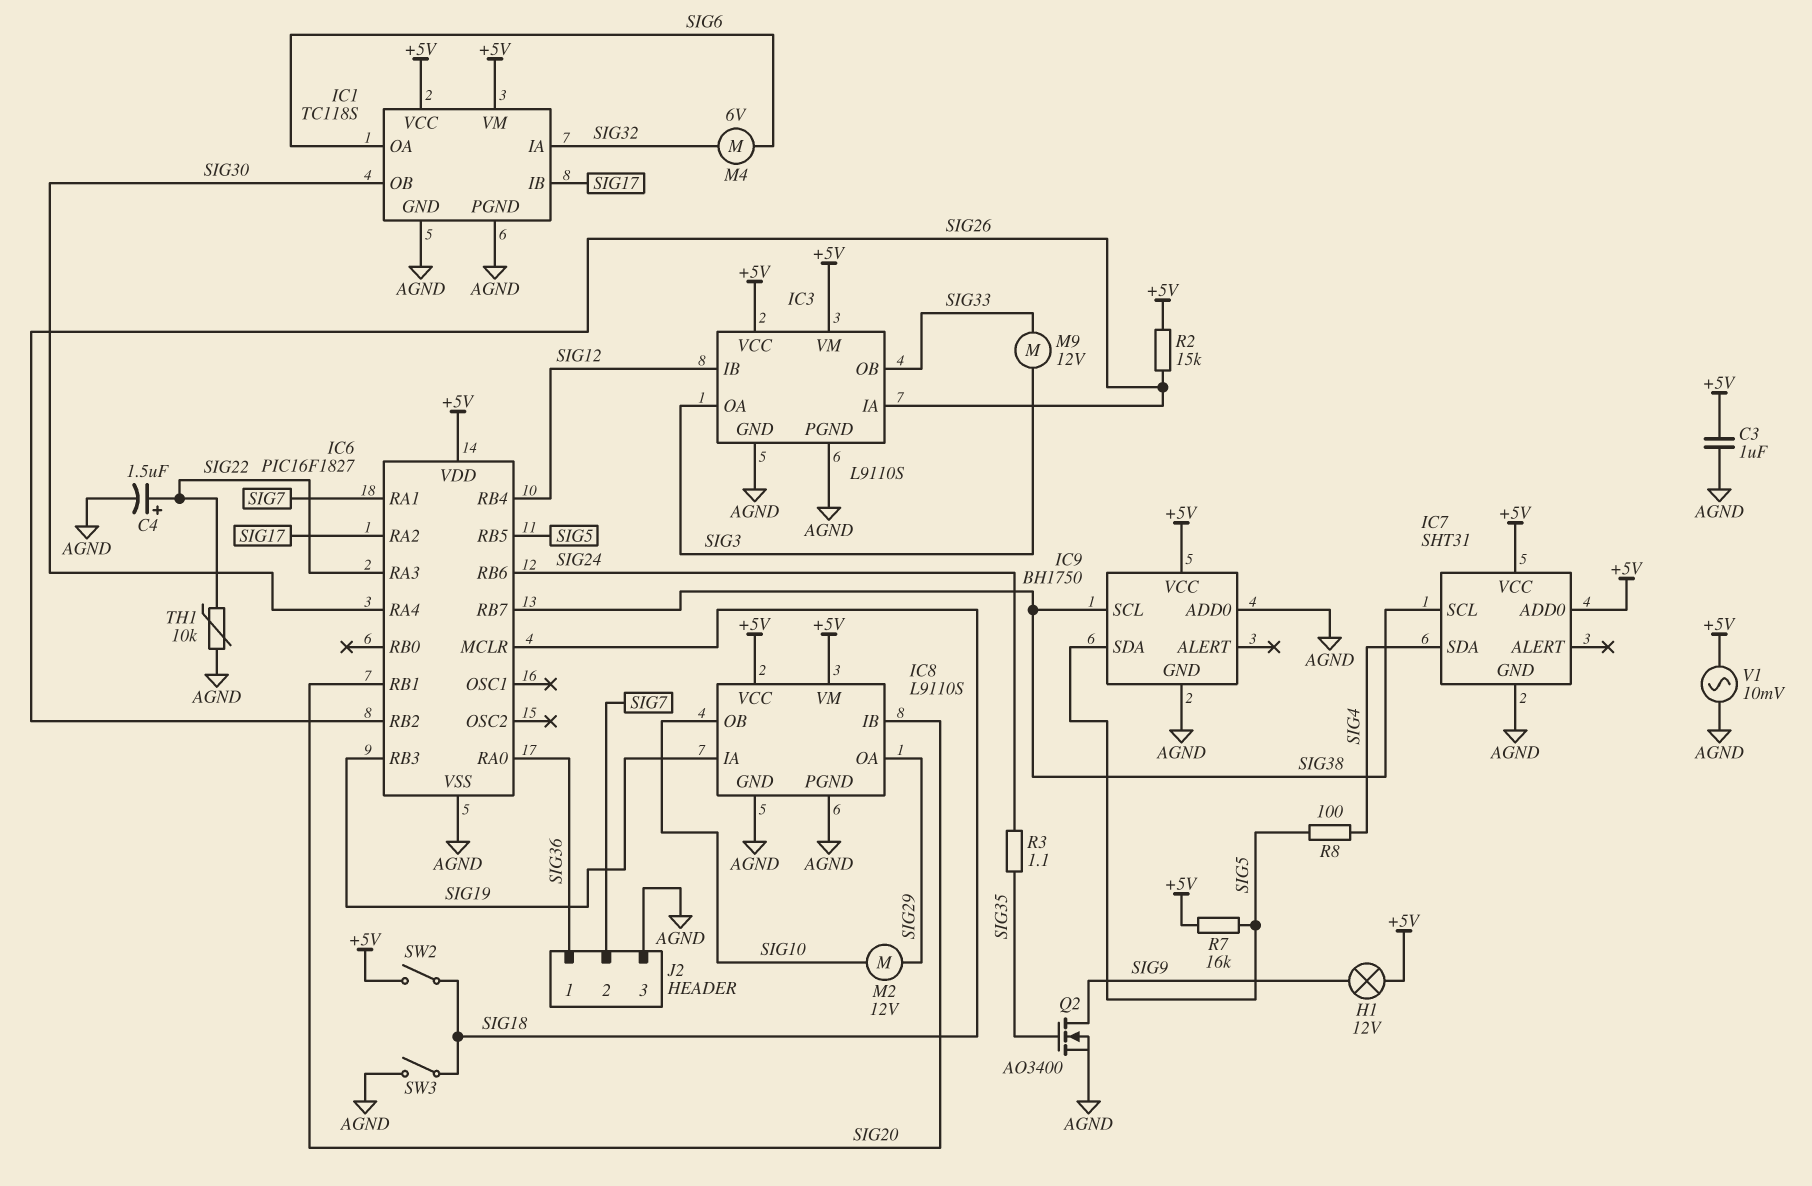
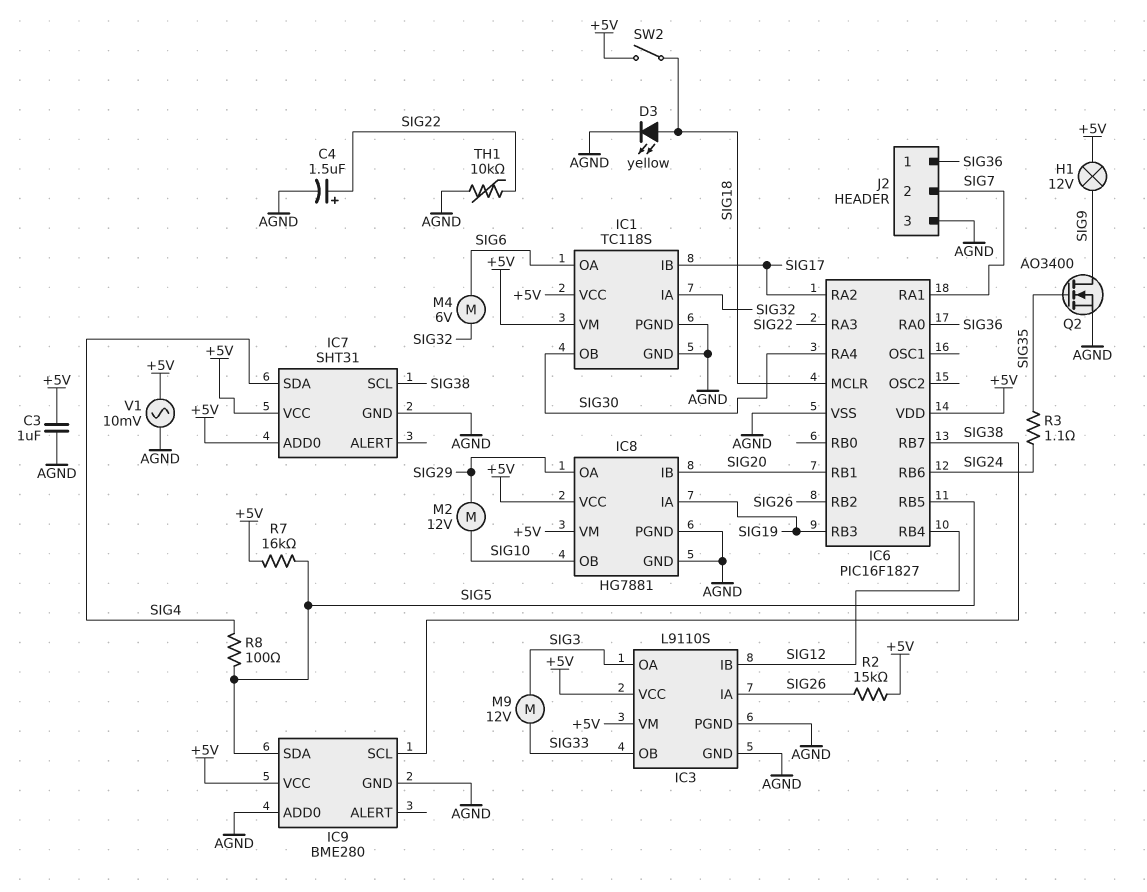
D3: none -> LED yellow (A SIG18, K AGND)
IC8: L9110S -> HG7881
IC9: BH1750 -> BME280
SW3: switch (AGND, SIG18) -> none

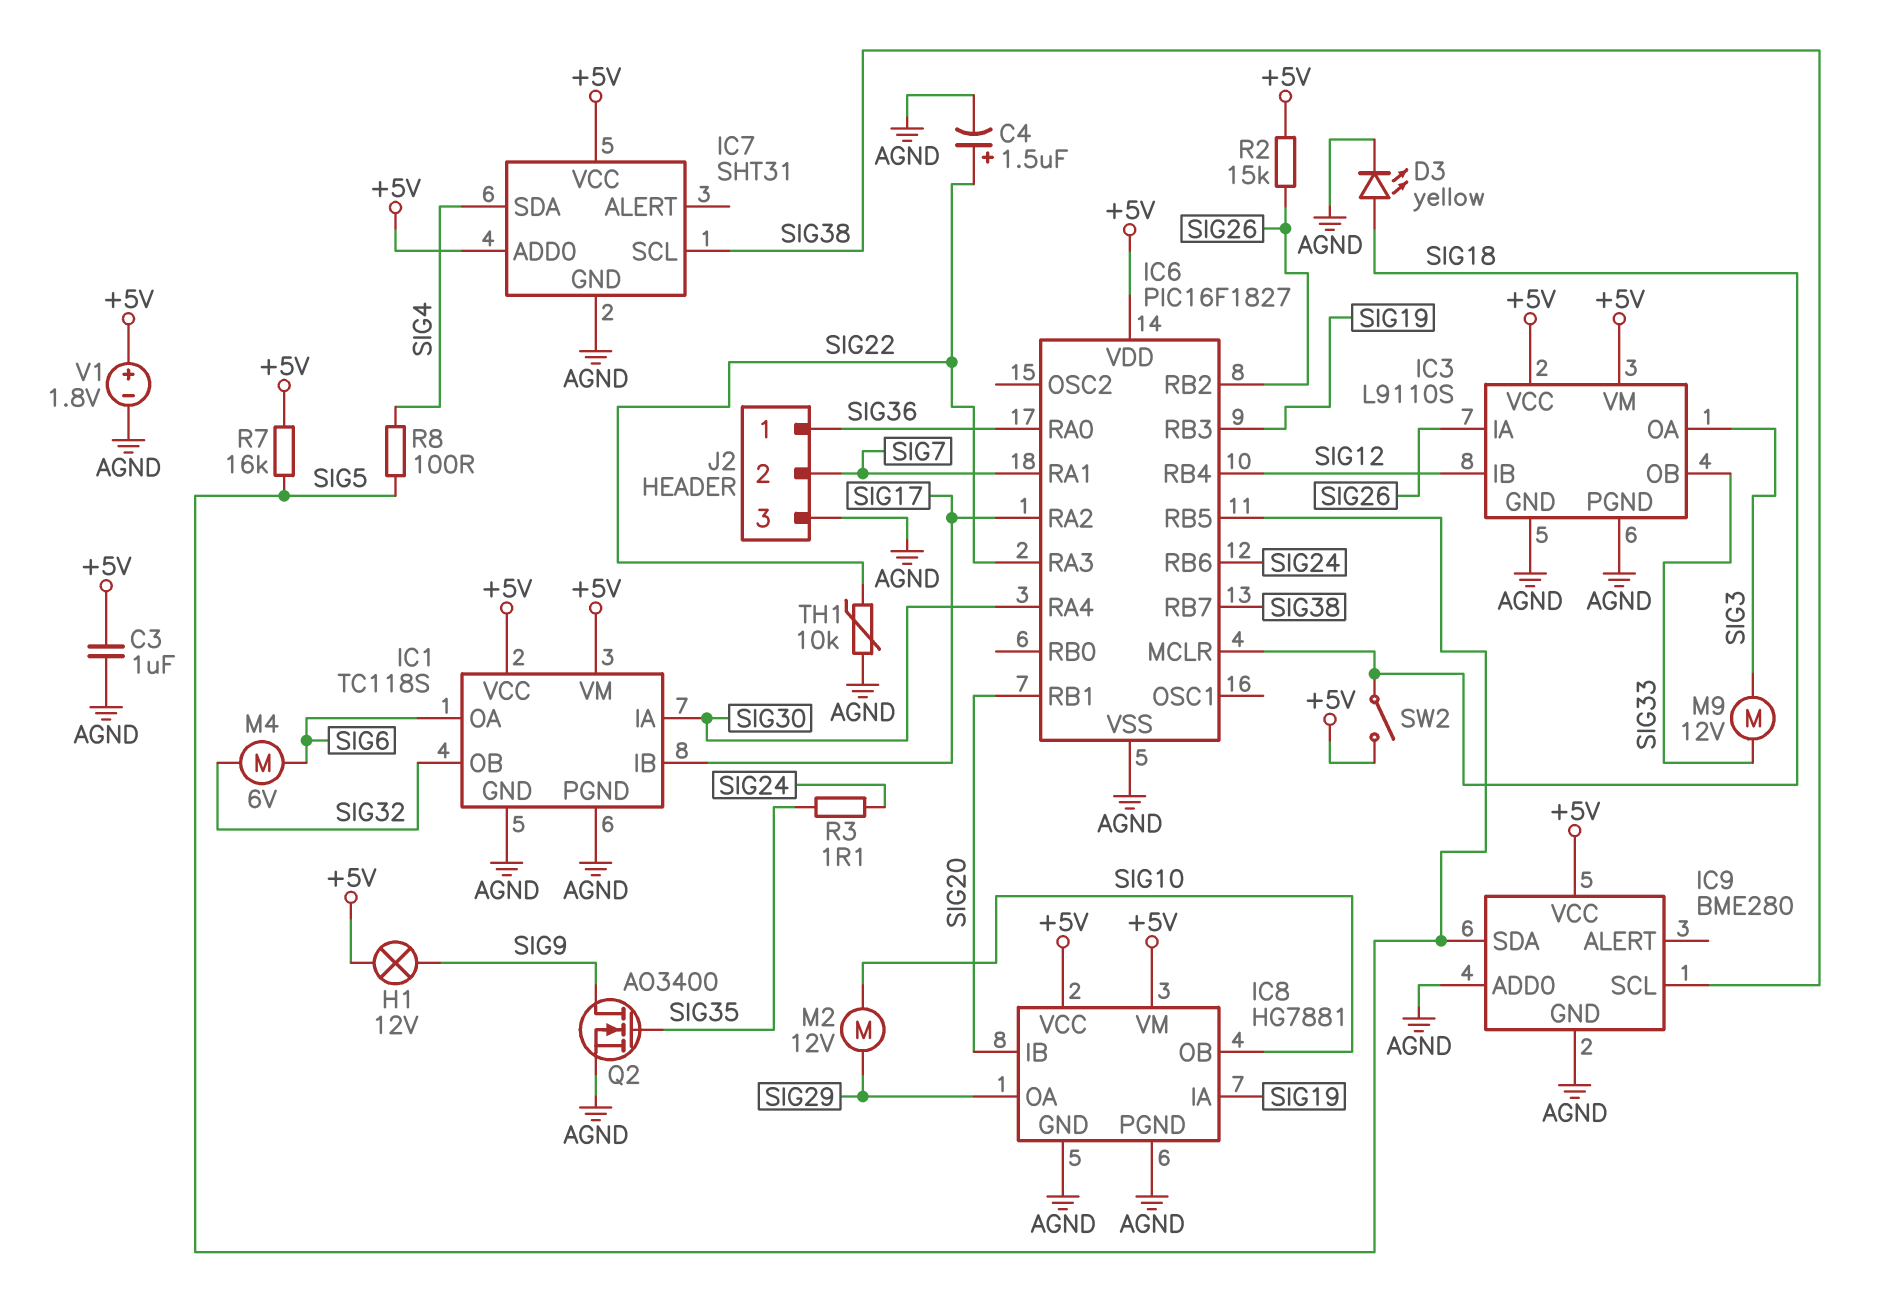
IC1 pin IA: SIG32 -> SIG30
IC1 pin OB: SIG30 -> SIG32
V1: AC 10mV (+5V, AGND) -> 1.8V (plus +5V, minus AGND)

